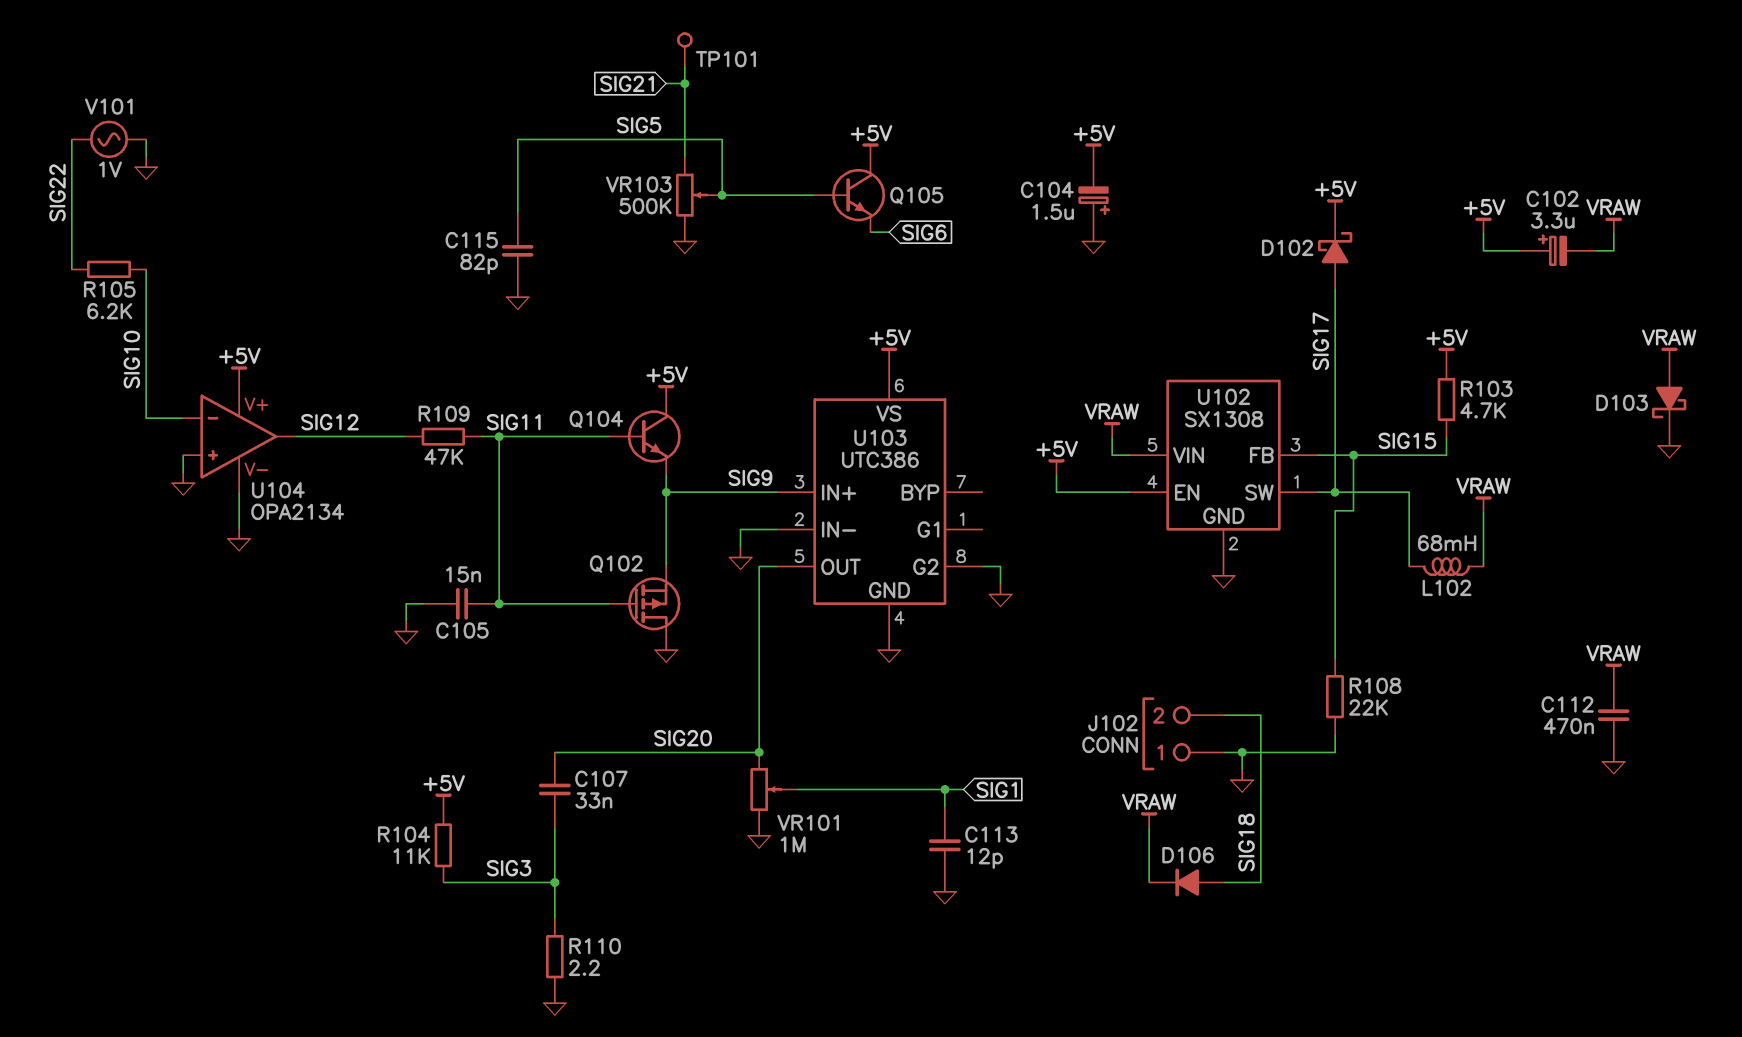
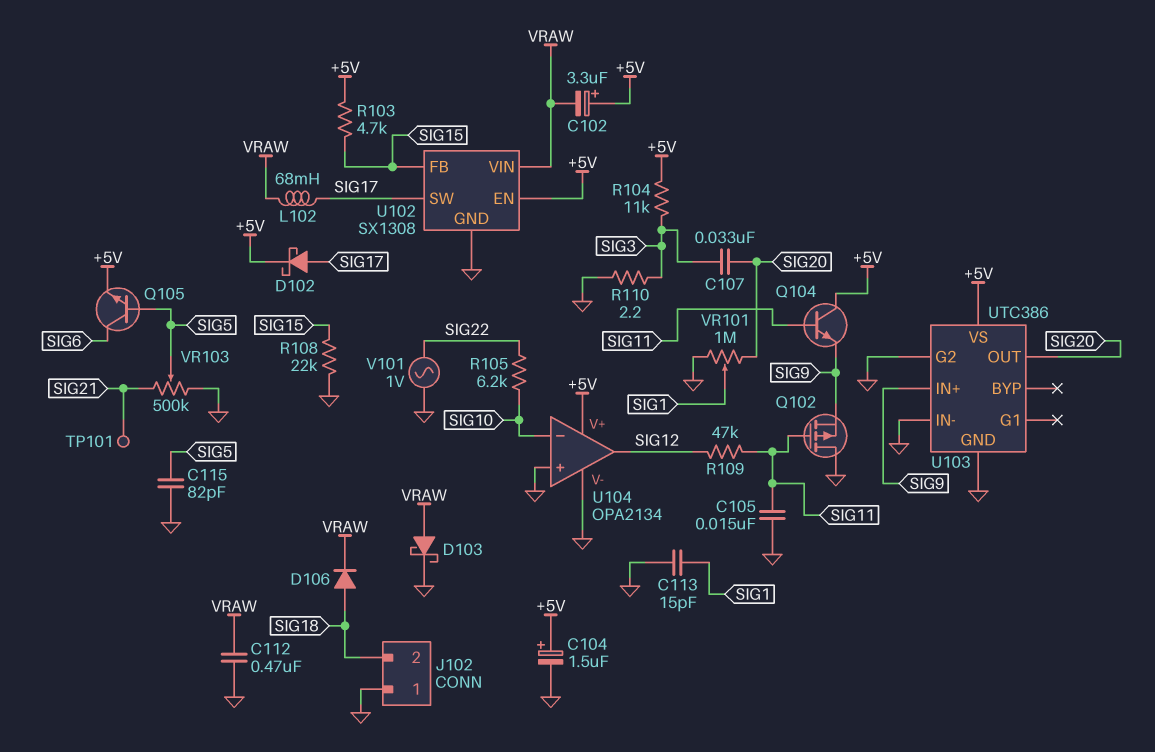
C104: 1.5uF (plus GND, minus +5V) -> 1.5uF (plus +5V, minus GND)
C113: 12pF (GND, SIG1) -> 15pF (GND, SIG1)
Q105: NPN (B SIG5, C +5V, E SIG6) -> NPN (B SIG5, C SIG6, E +5V)

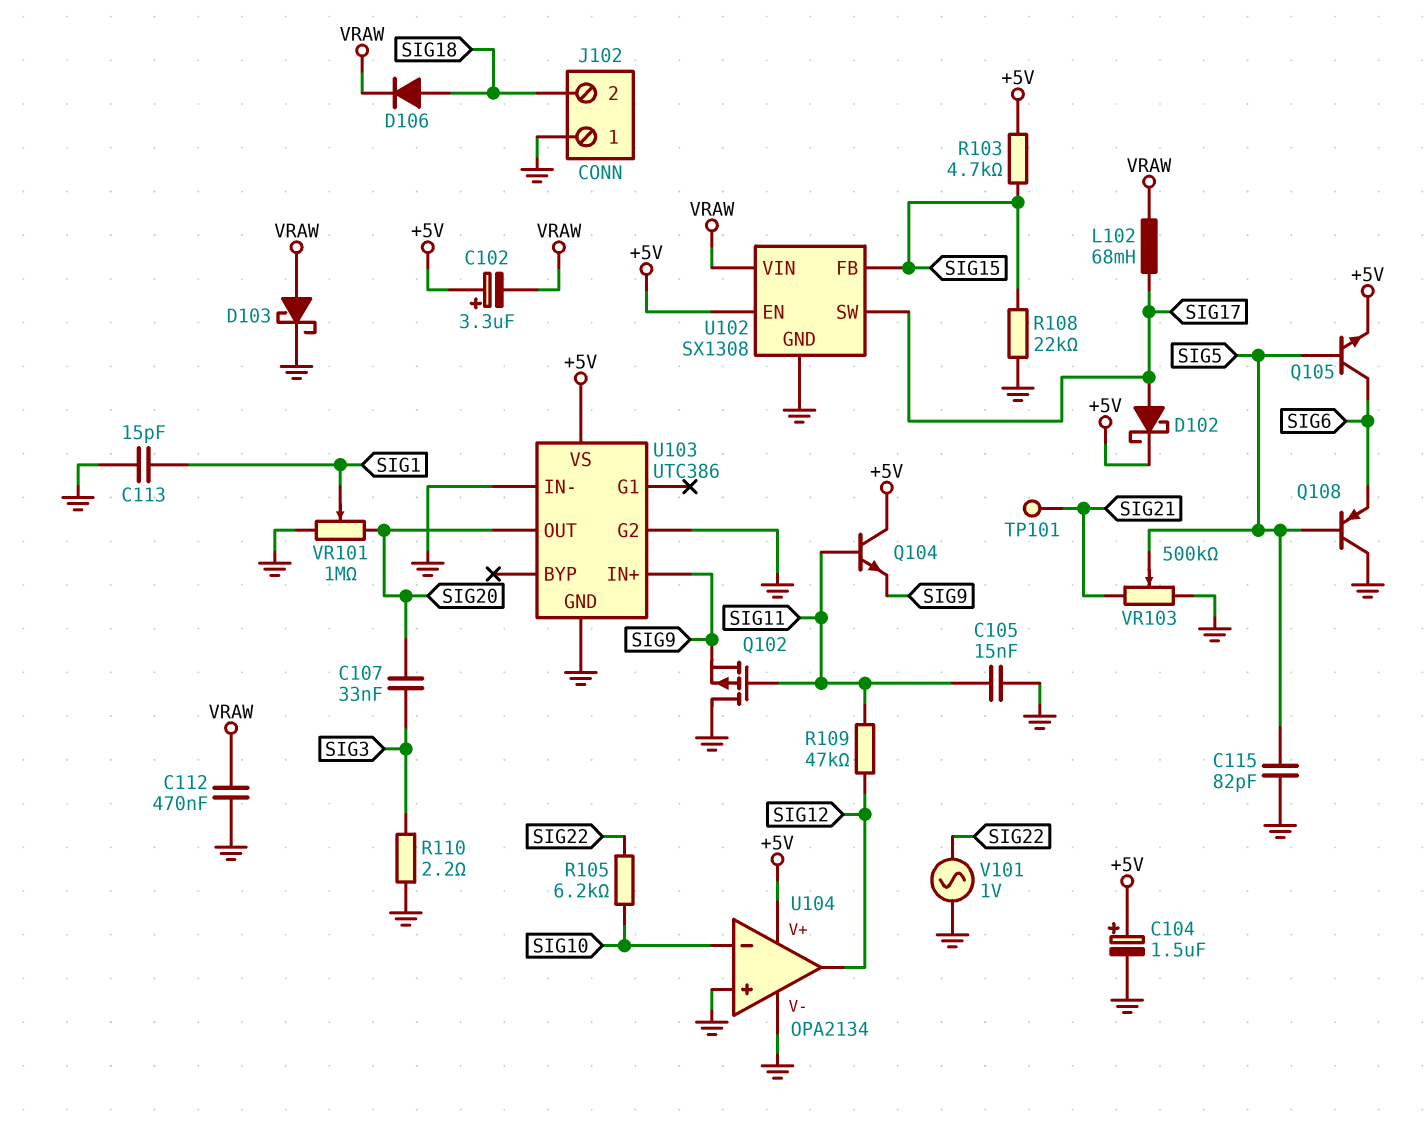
Q108: none -> PNP (B SIG5, C GND, E SIG6)
R104: 11k (+5V, SIG3) -> none

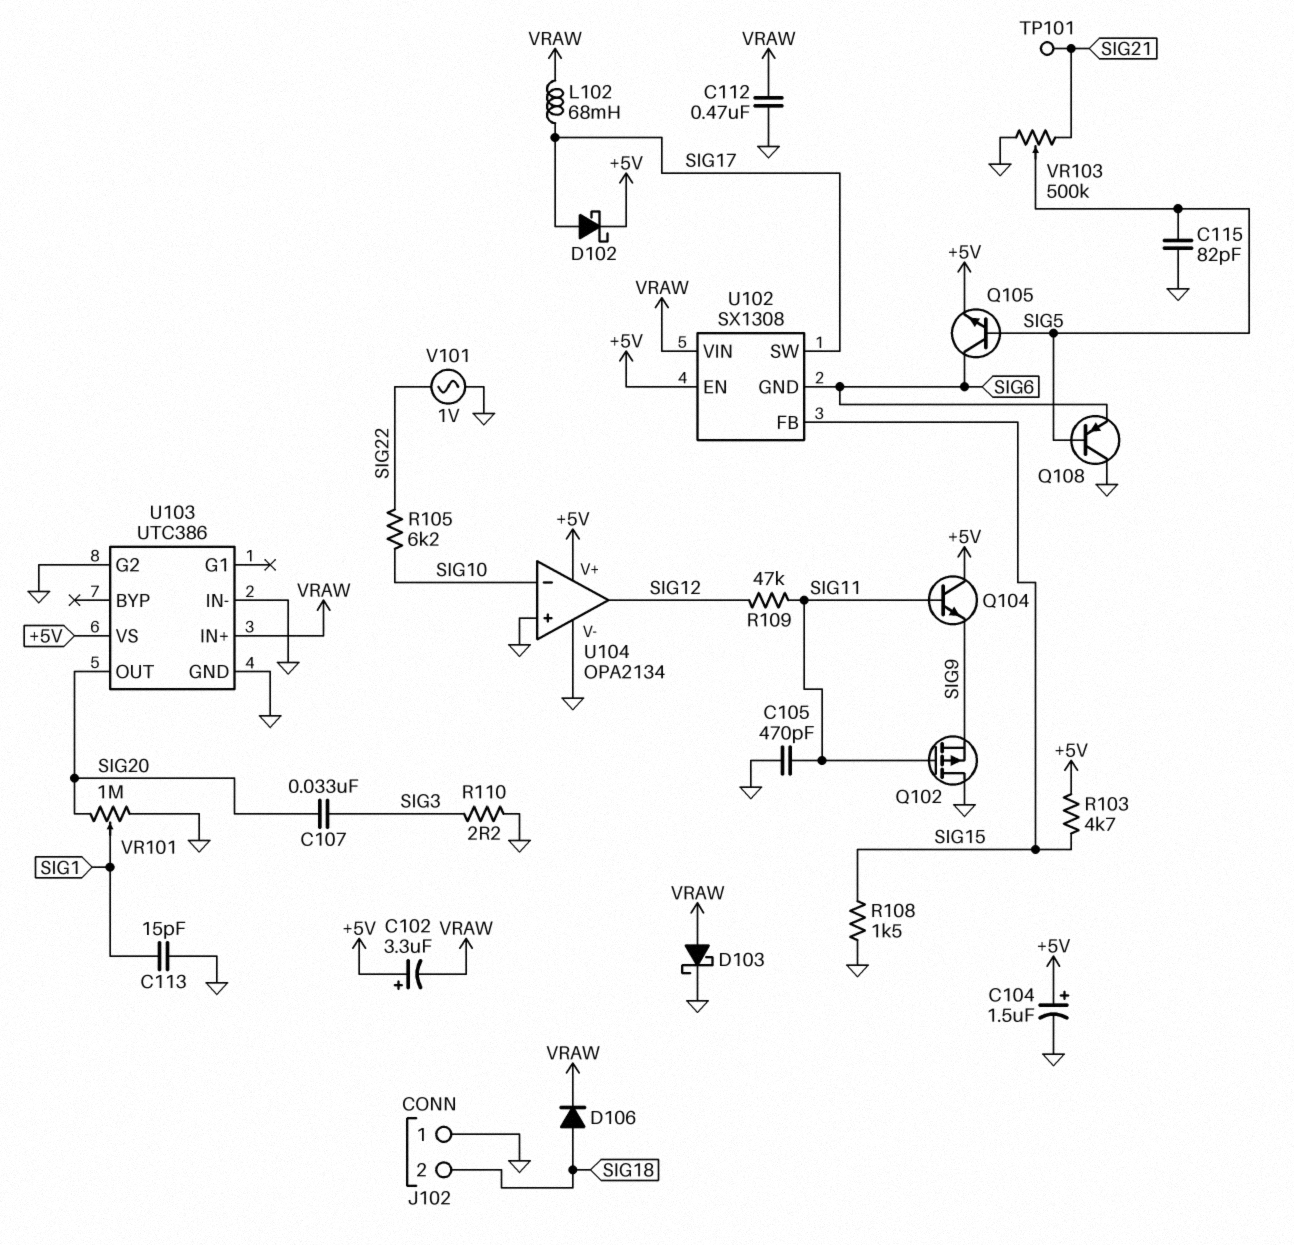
C105: 15nF (GND, SIG11) -> 470pF (GND, SIG11)
R108: 22k (GND, SIG15) -> 1.5k (GND, SIG15)
U102 pin GND: GND -> SIG6
U103 pin IN+: SIG9 -> VRAW

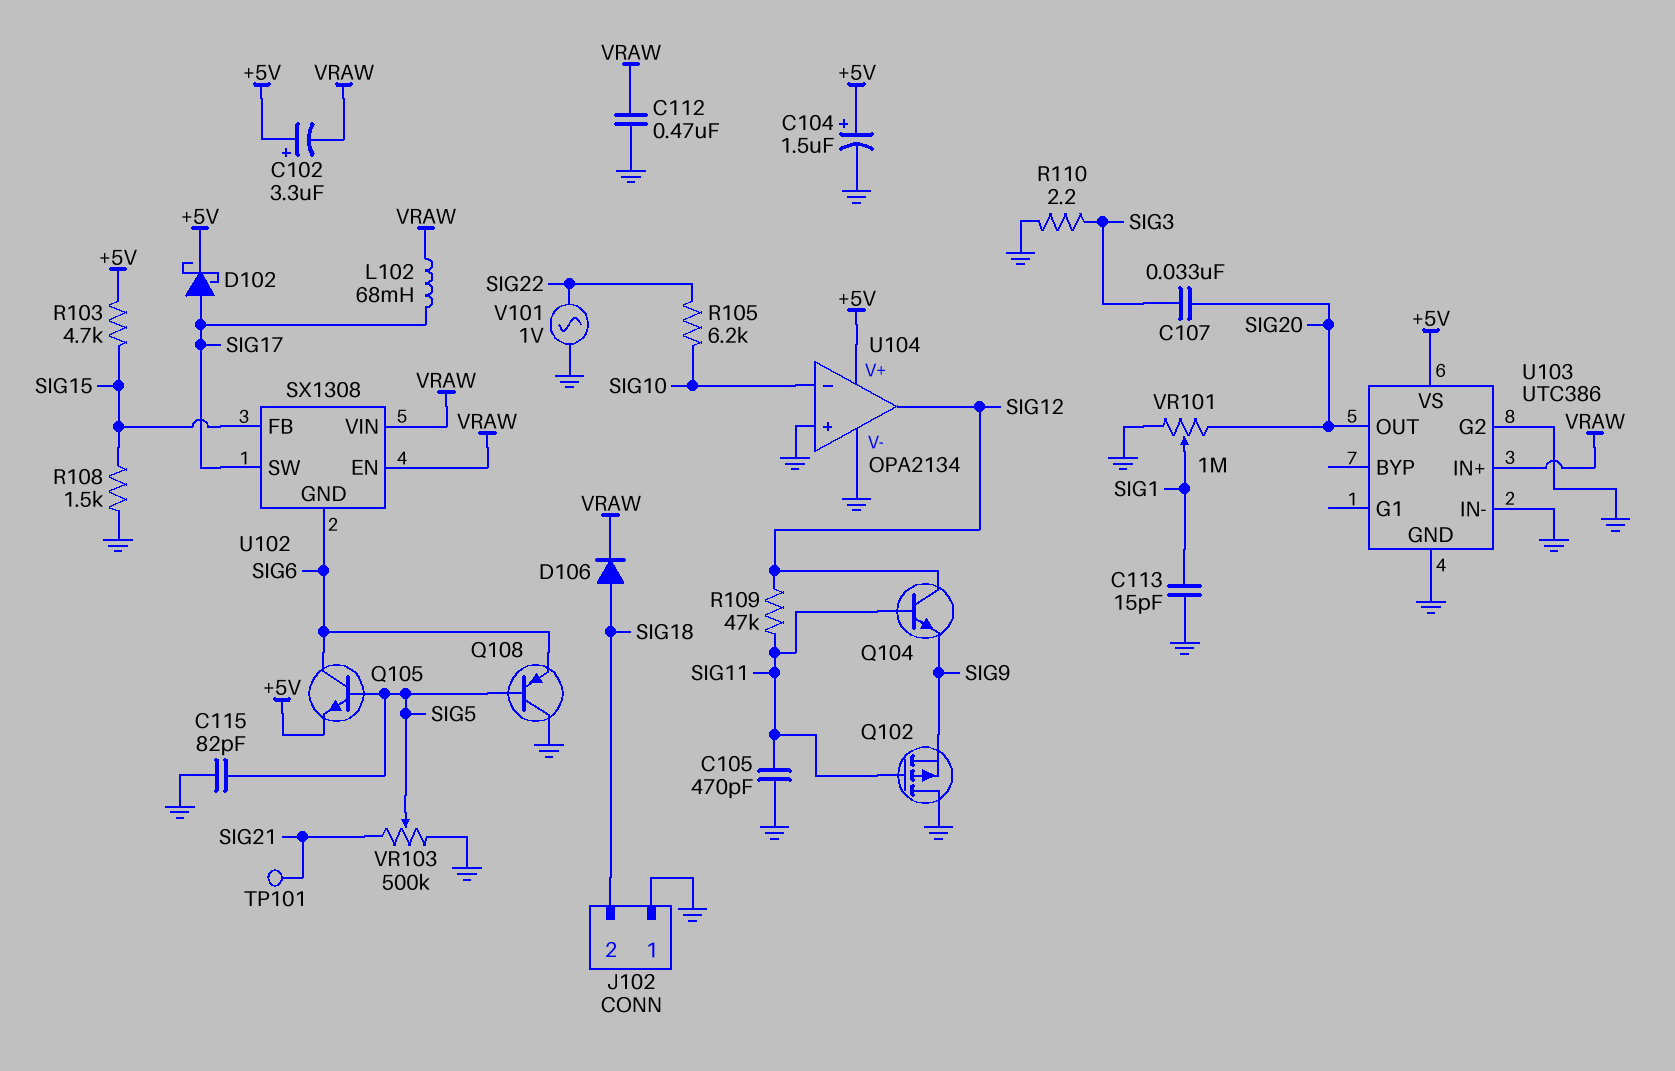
D103: schottky (A VRAW, K GND) -> none
Q104: NPN (B SIG11, C +5V, E SIG9) -> NPN (B SIG11, C SIG12, E SIG9)
U102 pin EN: +5V -> VRAW

